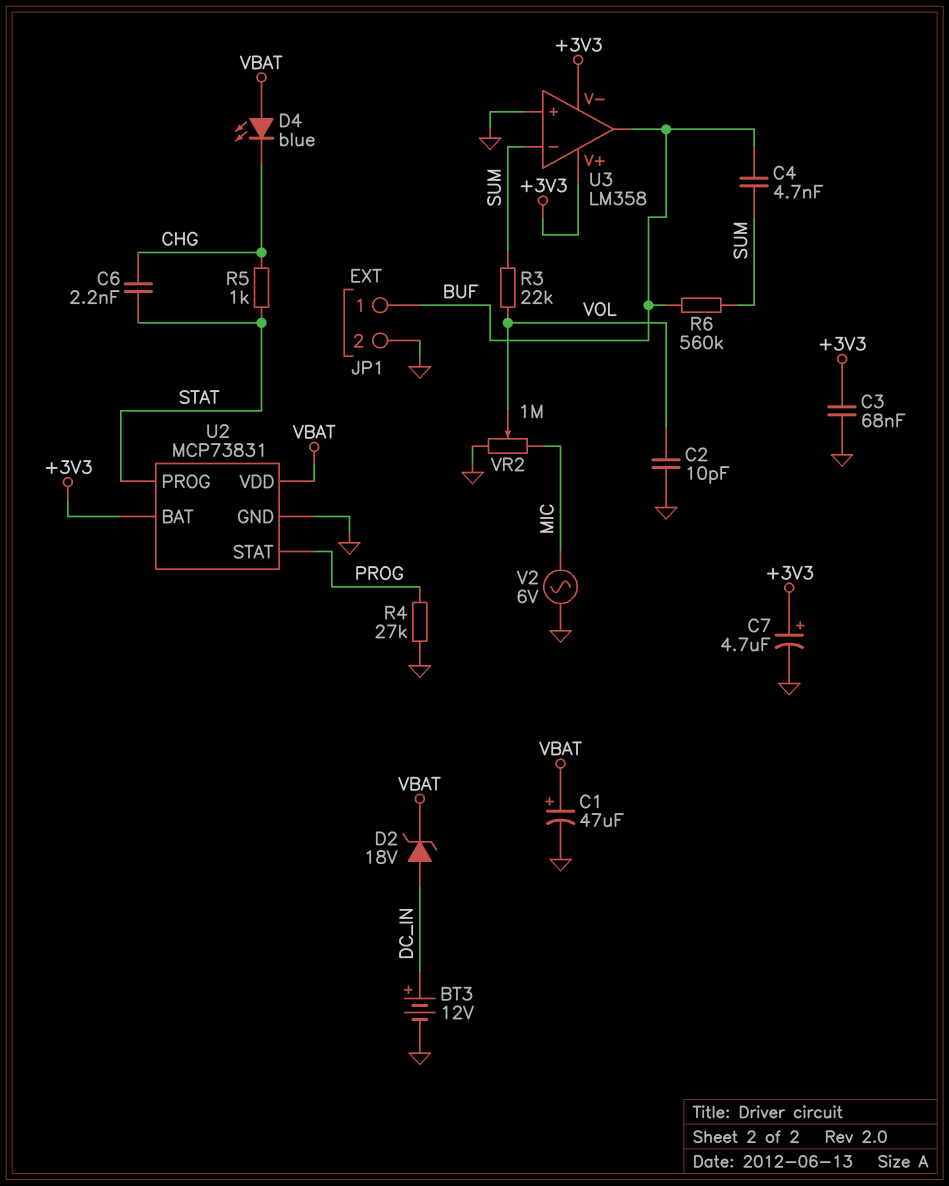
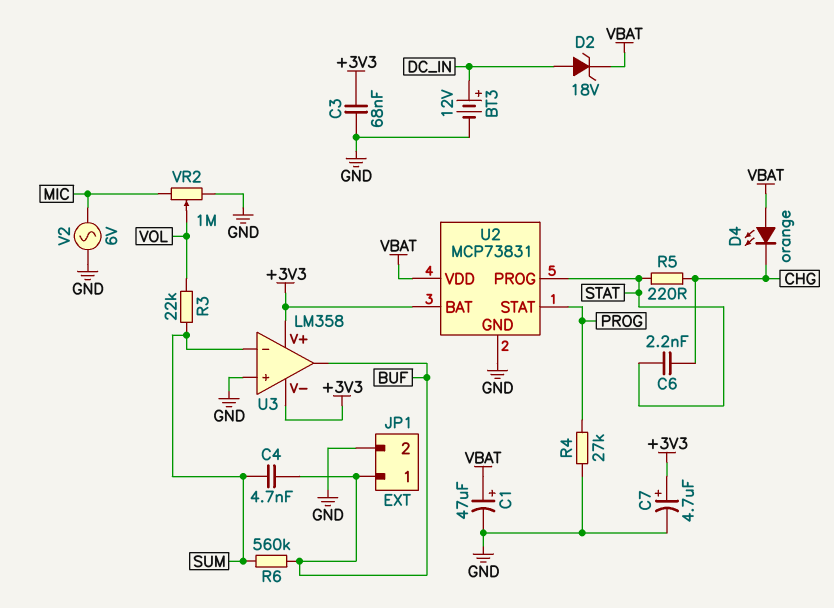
C2: 10pF (GND, VOL) -> none
D4: LED blue (A VBAT, K CHG) -> LED orange (A VBAT, K CHG)
R5: 1k (CHG, STAT) -> 220 (CHG, STAT)

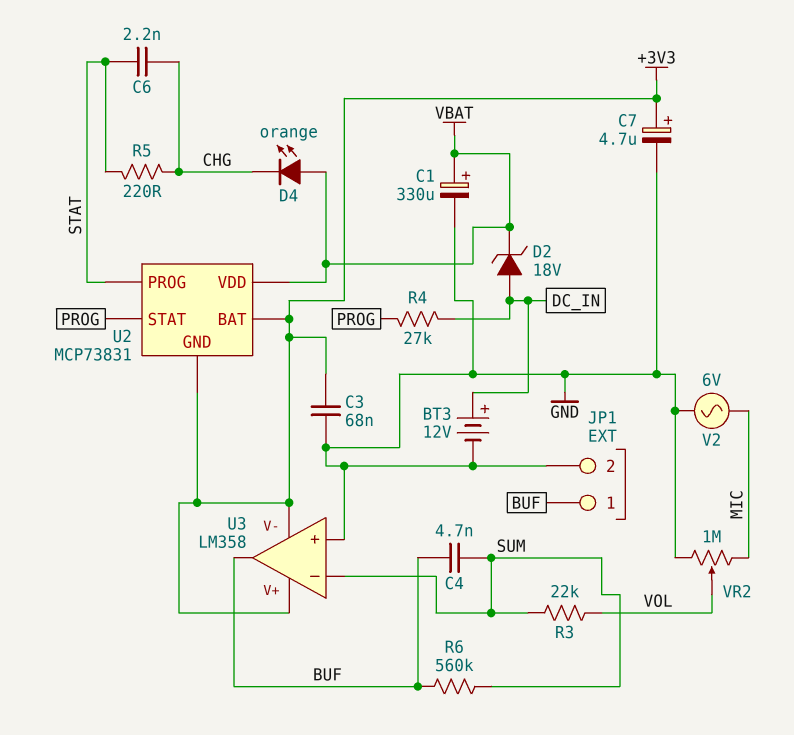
C1: 47uF (plus VBAT, minus GND) -> 330uF (plus VBAT, minus GND)
R4: 27k (GND, PROG) -> 27k (DC_IN, PROG)
U2 pin GND: GND -> +3V3

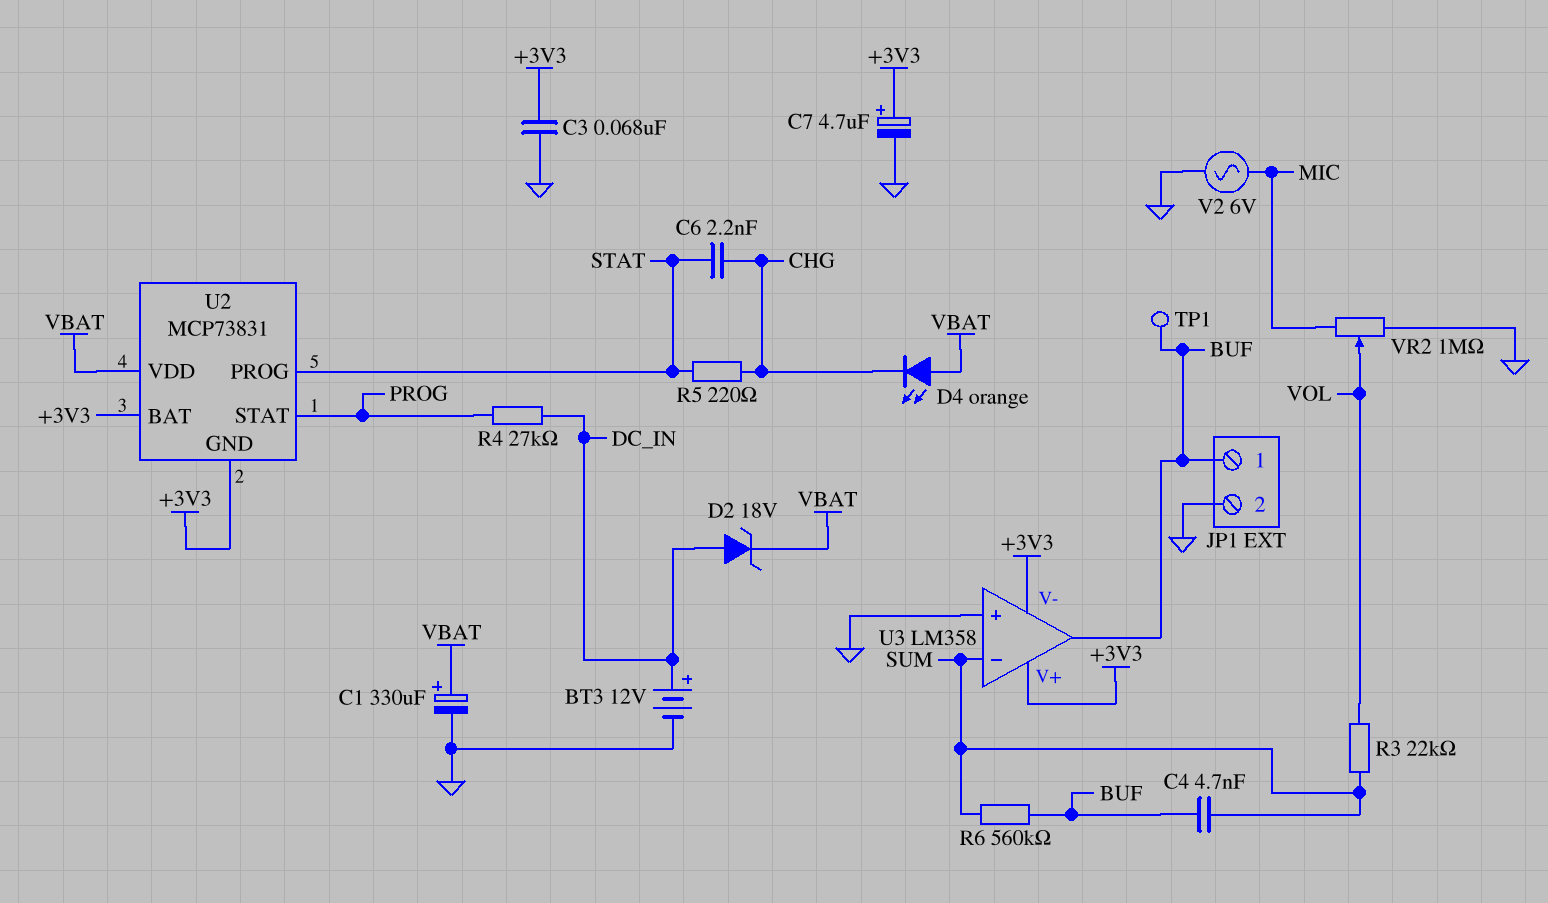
TP1: none -> test point (BUF)

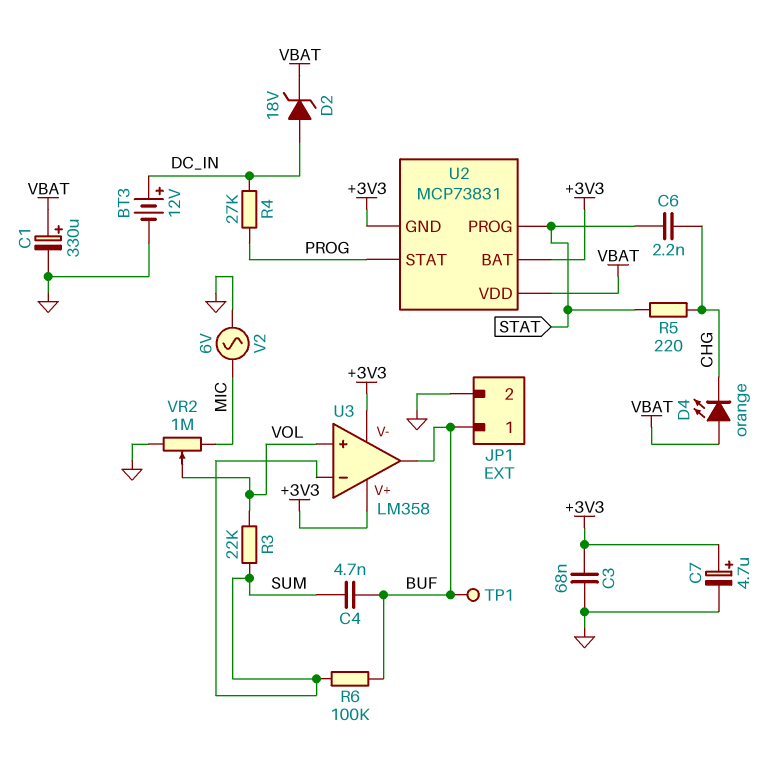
R6: 560k (BUF, SUM) -> 100k (BUF, SUM)
U3 pin in+: GND -> VOL

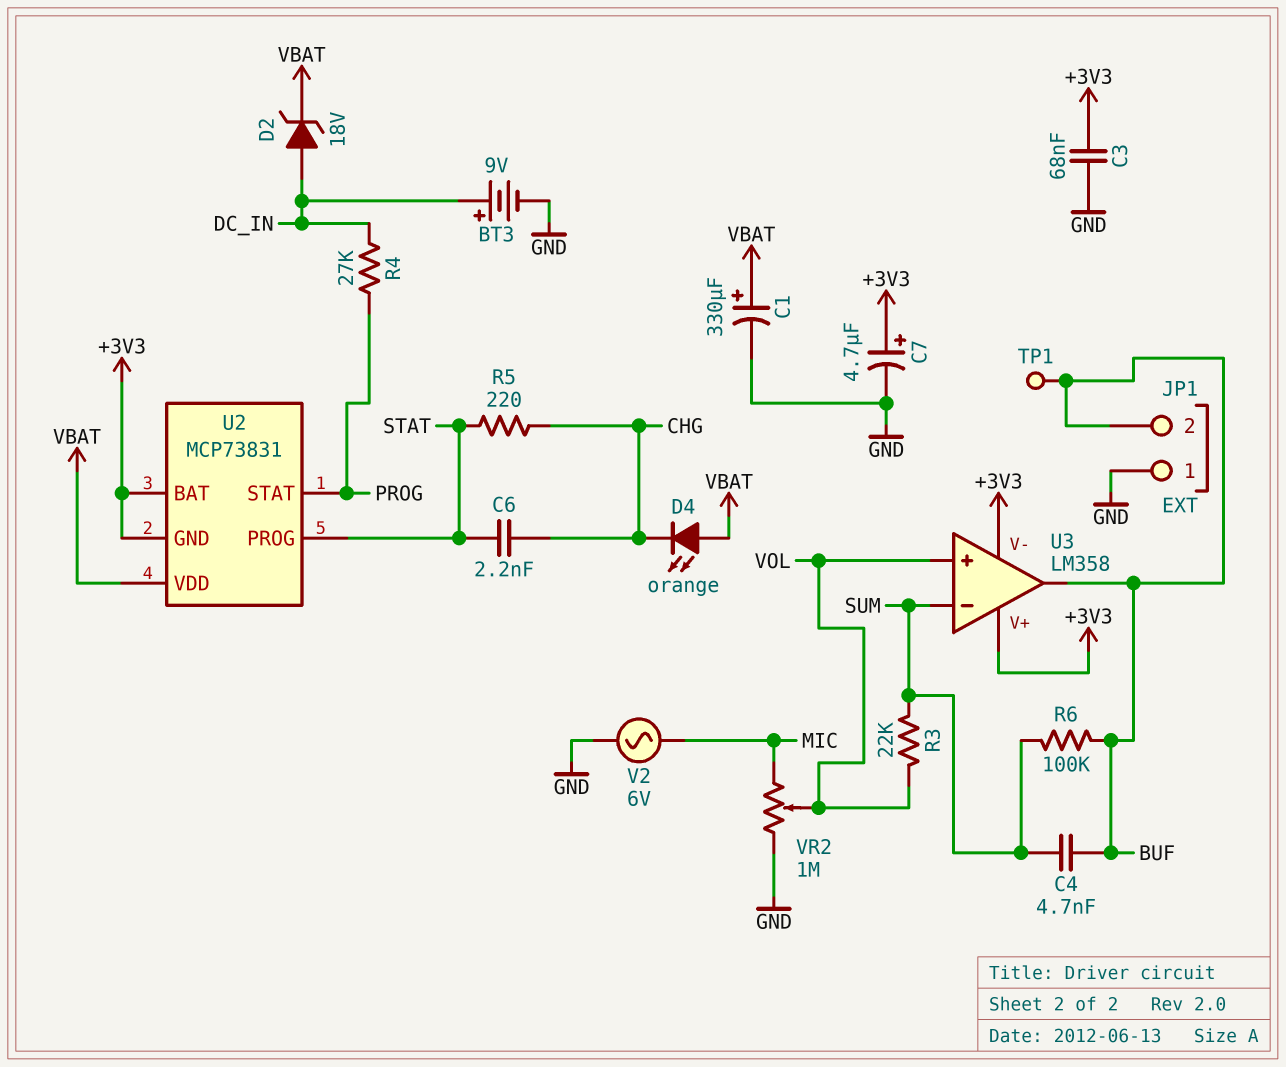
BT3: 12V (plus DC_IN, minus GND) -> 9V (plus DC_IN, minus GND)
JP1 pin 1: BUF -> GND
JP1 pin 2: GND -> BUF

